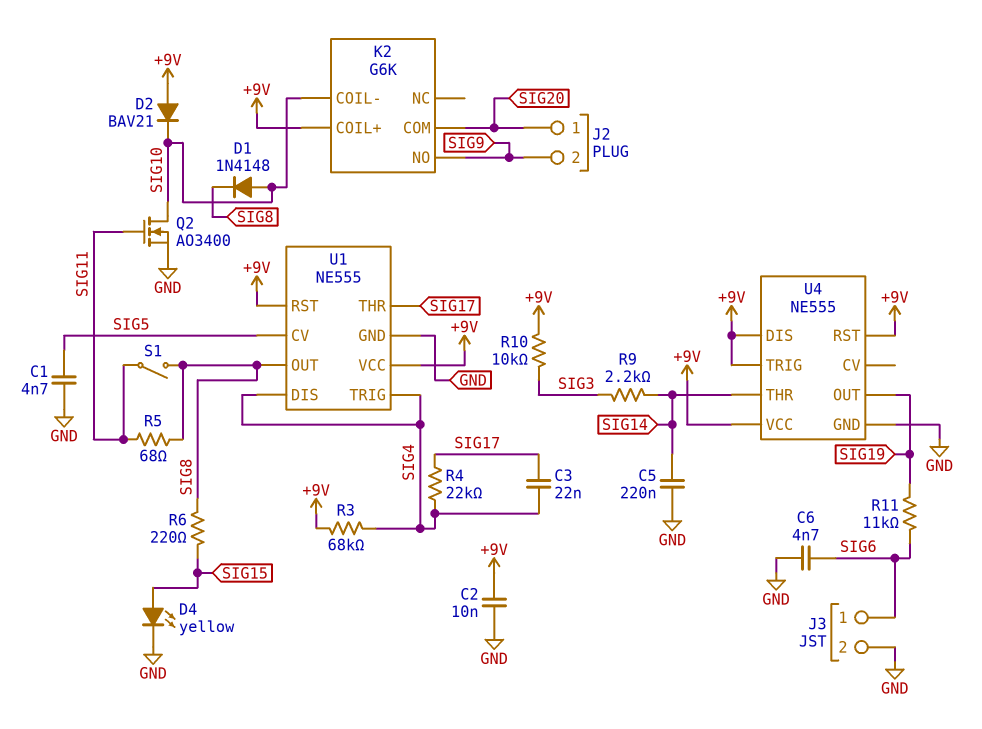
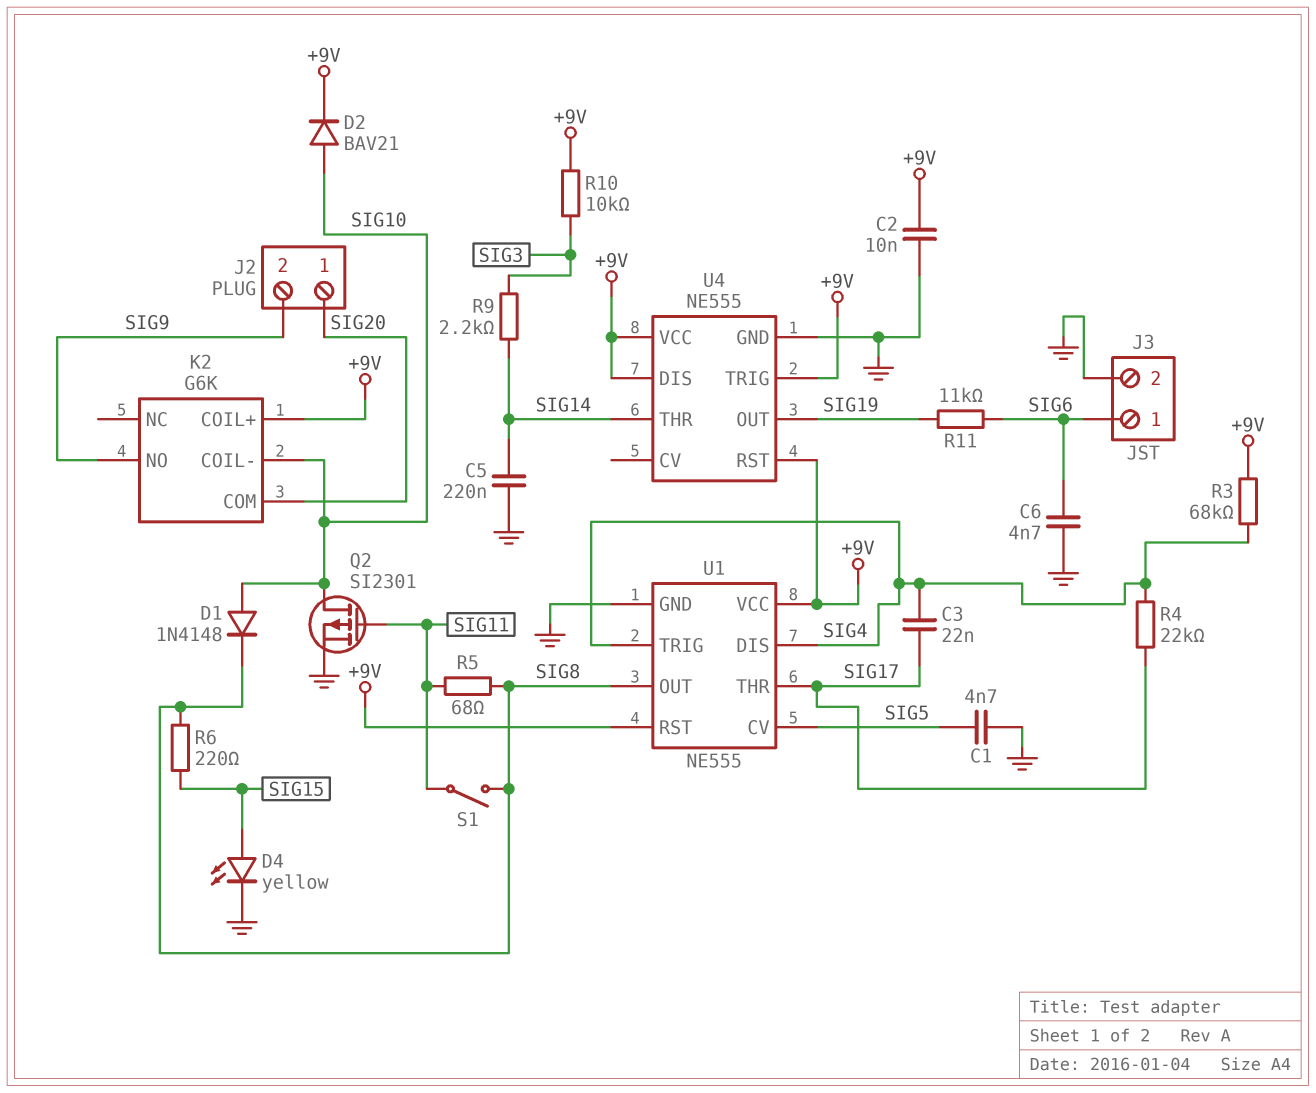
D2: diode BAV21 (A +9V, K SIG10) -> diode BAV21 (A SIG10, K +9V)
Q2: NMOS AO3400 (G SIG11, D SIG10, S GND) -> PMOS SI2301 (G SIG11, D SIG10, S GND)

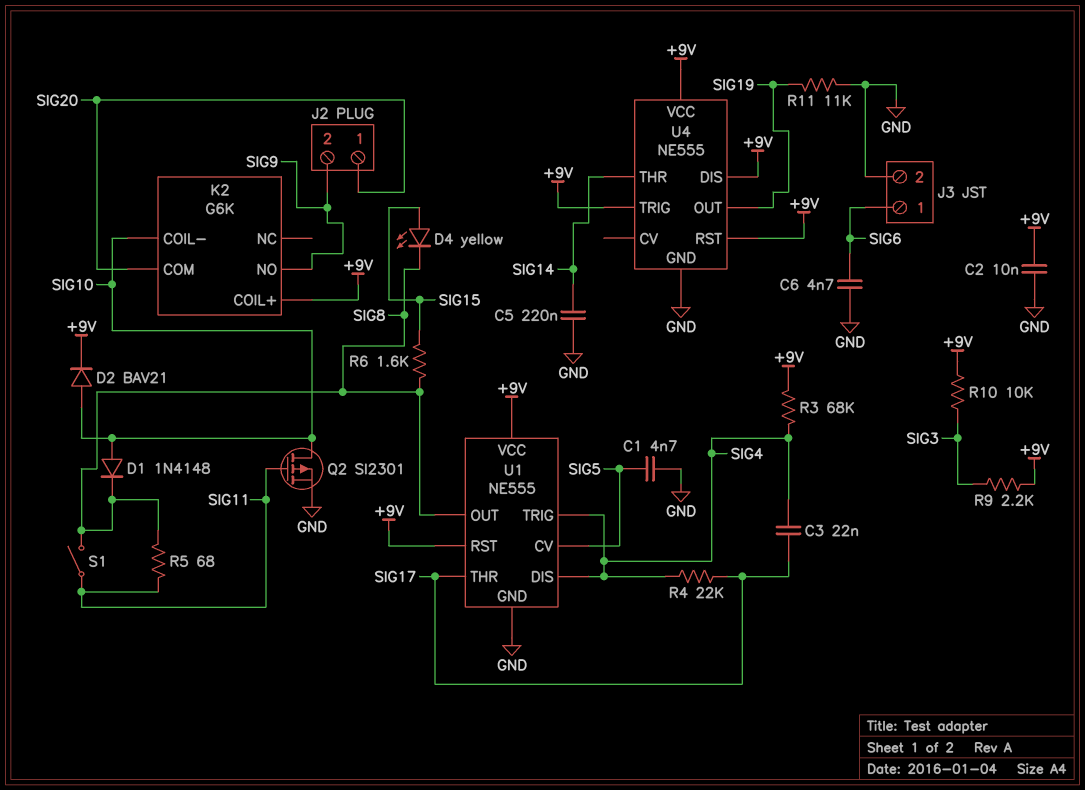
D4: LED yellow (A SIG15, K GND) -> LED yellow (A SIG15, K SIG8)
R6: 220 (SIG8, SIG15) -> 1.6k (SIG8, SIG15)
R9: 2.2k (SIG3, SIG14) -> 2.2k (+9V, SIG3)
R11: 11k (SIG6, SIG19) -> 11k (GND, SIG19)

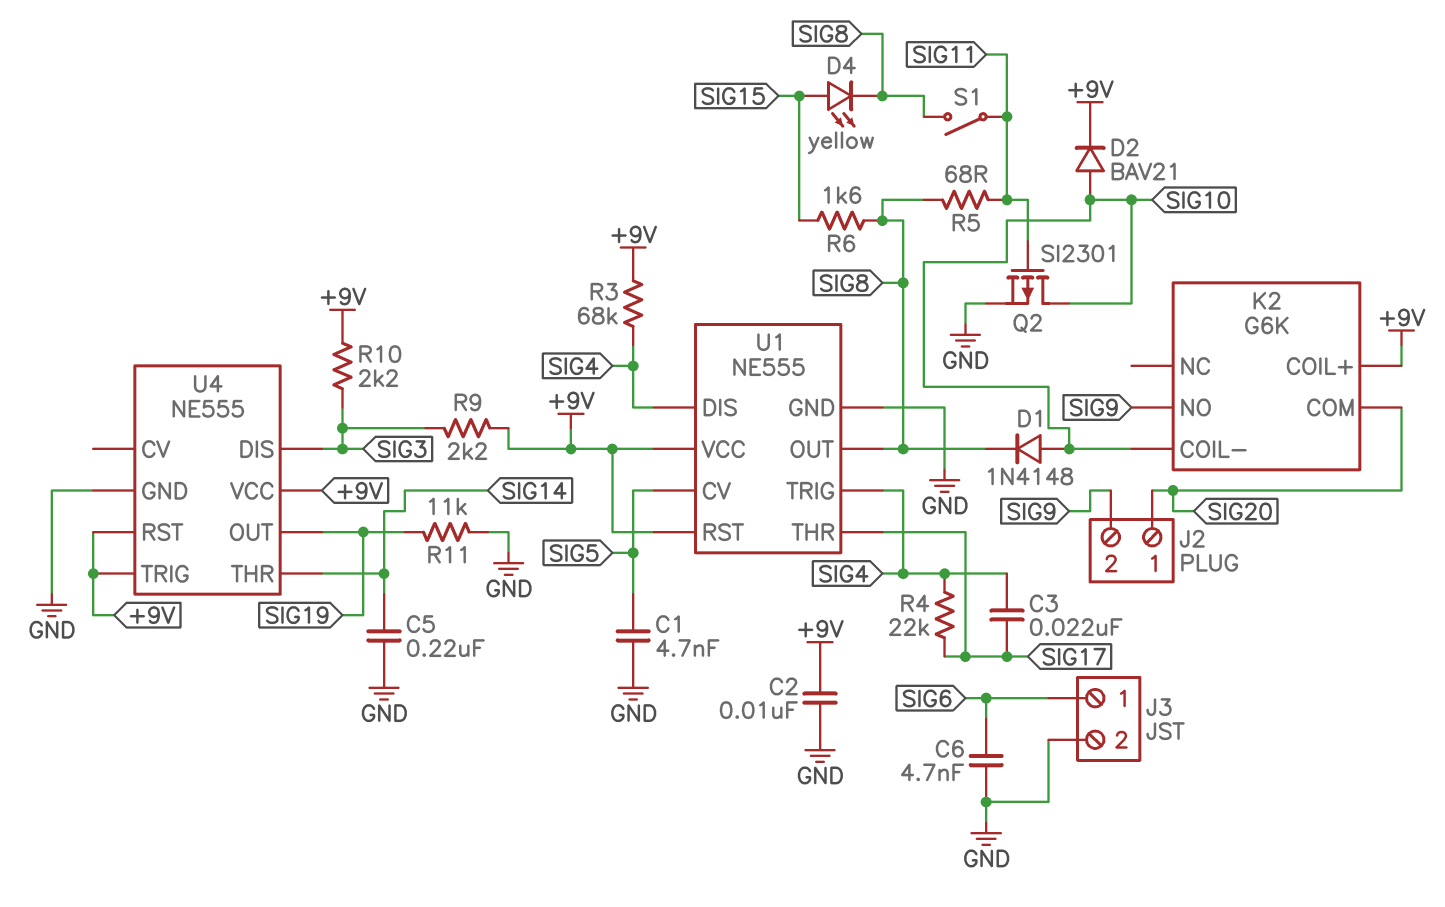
R10: 10k (+9V, SIG3) -> 2.2k (+9V, SIG3)
U4 pin DIS: +9V -> SIG3

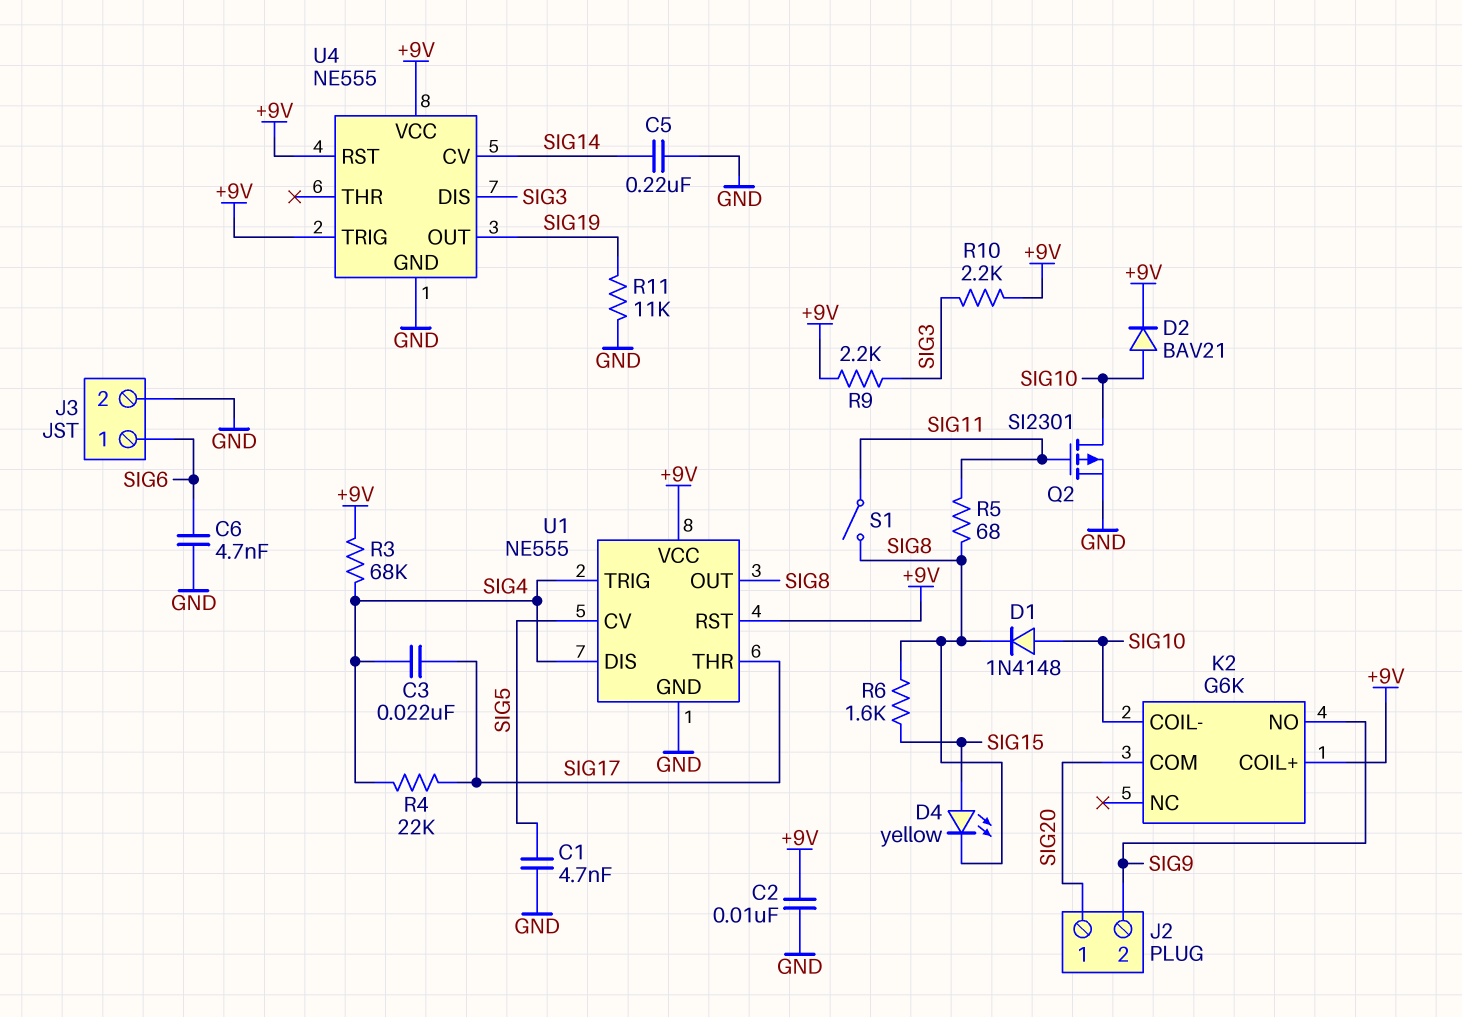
U4 pin CV: none -> SIG14
U4 pin THR: SIG14 -> none

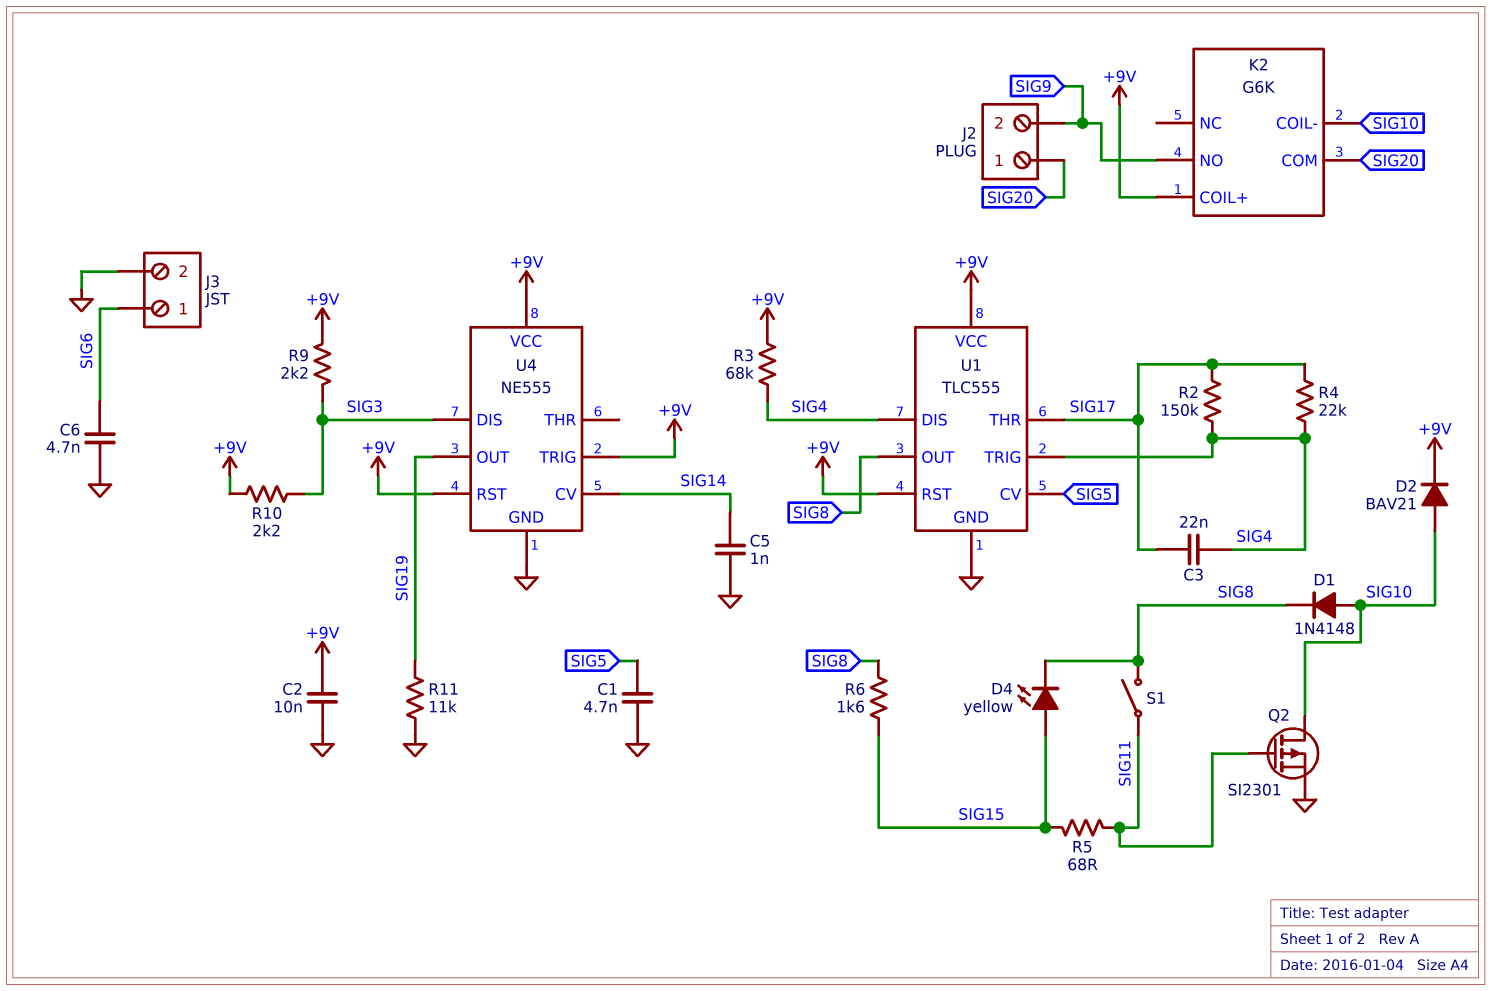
C5: 220nF (GND, SIG14) -> 1nF (GND, SIG14)
R2: none -> 150k (SIG4, SIG17)
R5: 68 (SIG8, SIG11) -> 68 (SIG11, SIG15)
U1: NE555 -> TLC555

